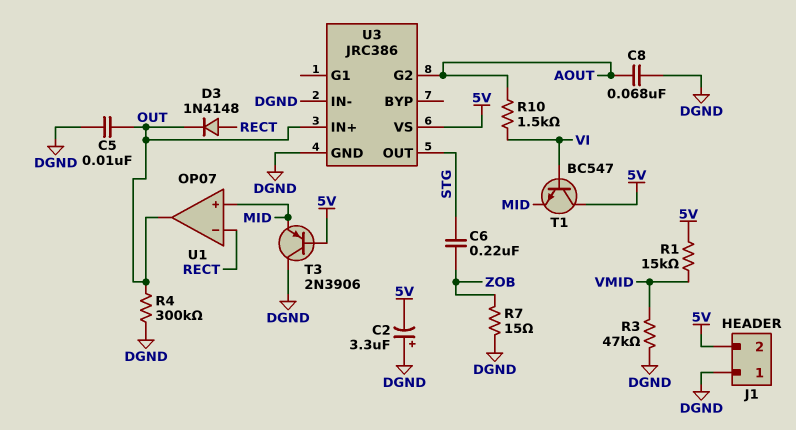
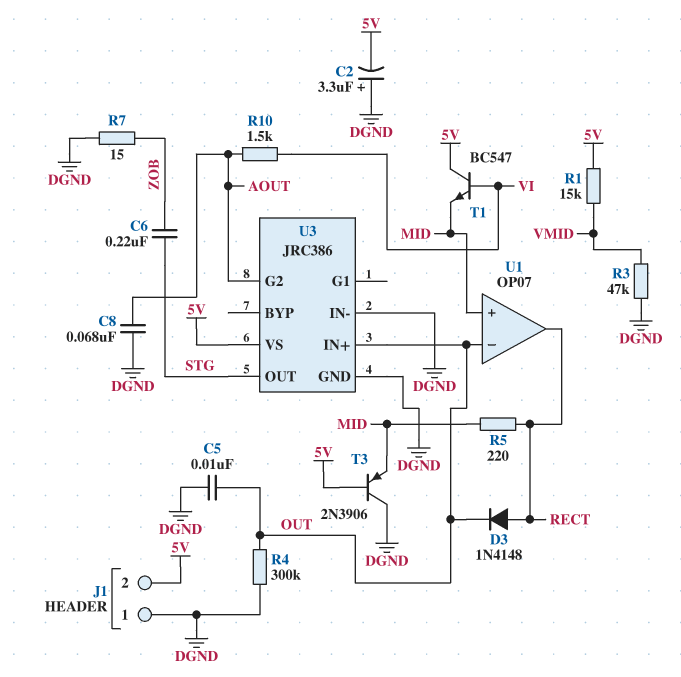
R5: none -> 220 (MID, RECT)
U1 pin in-: RECT -> OUT
U1 pin out: OUT -> RECT

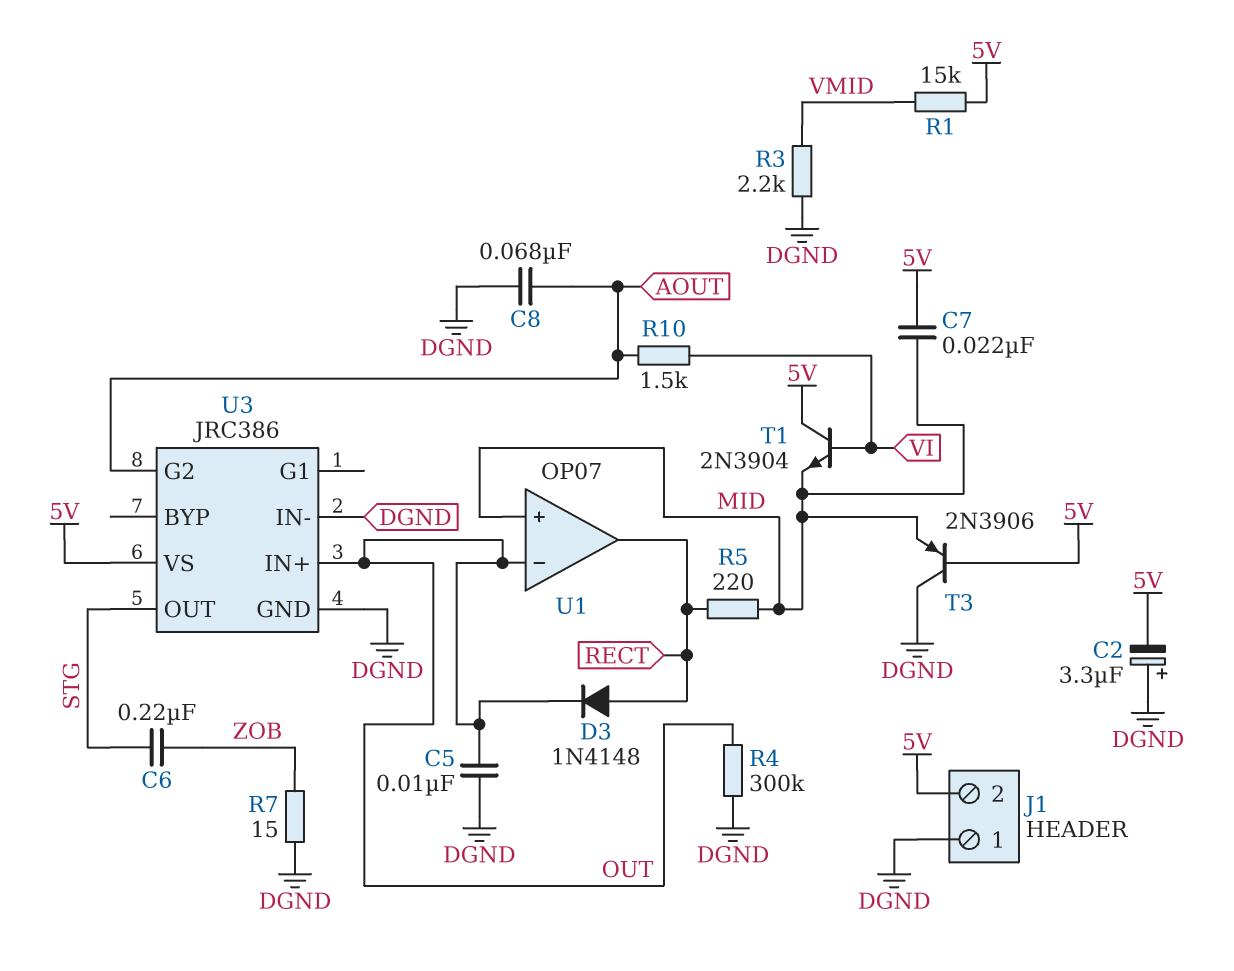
C7: none -> 22nF (5V, MID)
R3: 47k (DGND, VMID) -> 2.2k (DGND, VMID)
T1: NPN BC547 (B VI, C 5V, E MID) -> NPN 2N3904 (B VI, C 5V, E MID)

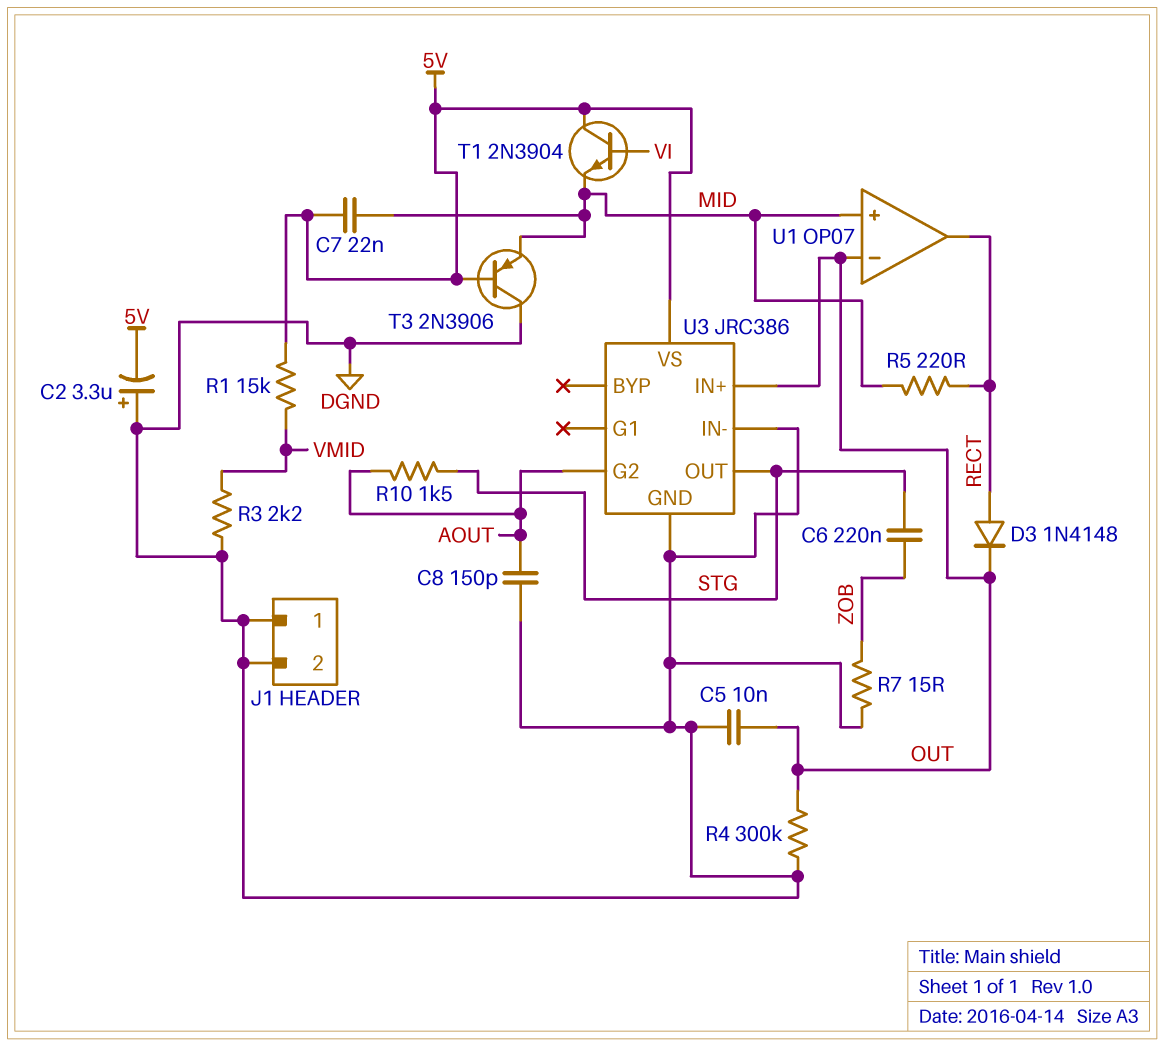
C8: 68nF (AOUT, DGND) -> 150pF (AOUT, DGND)
J1 pin 2: 5V -> DGND
R10: 1.5k (AOUT, VI) -> 1.5k (AOUT, STG)

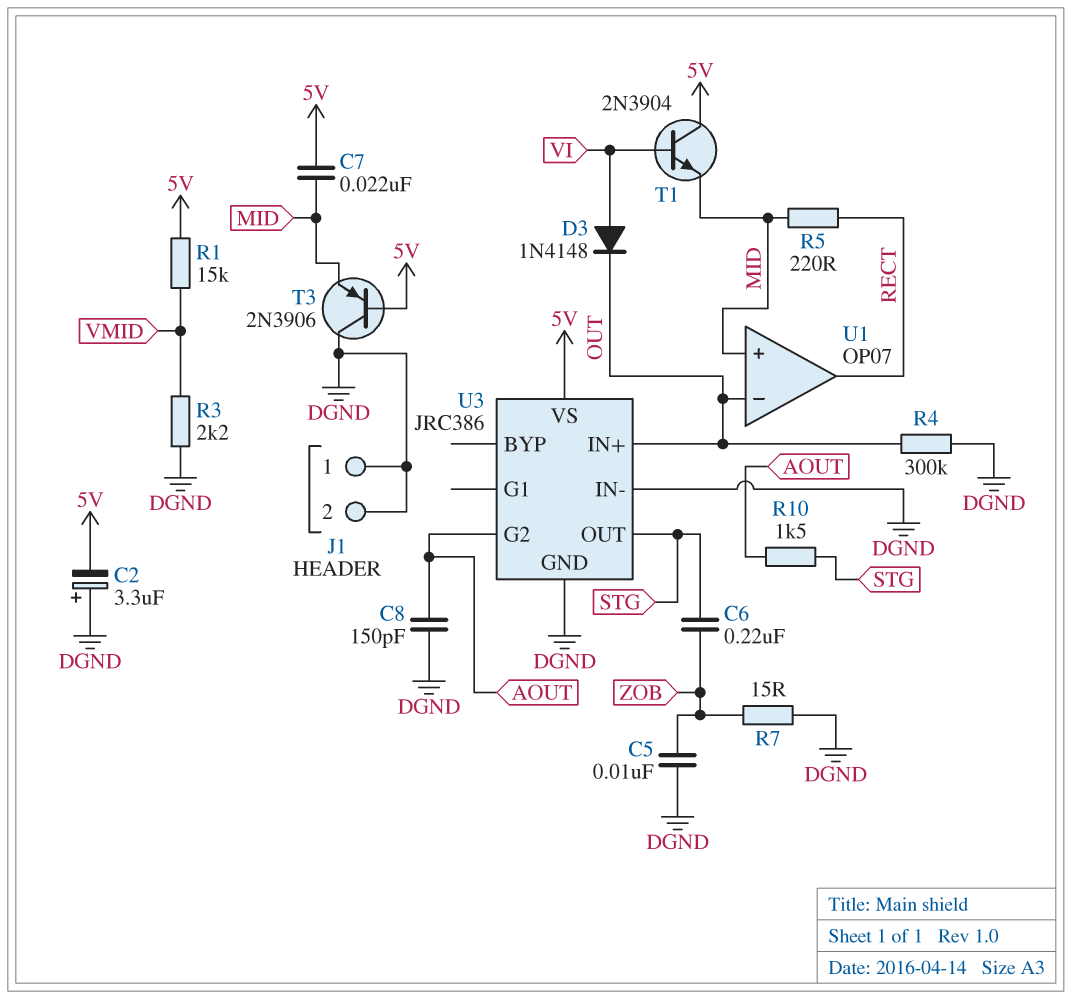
C5: 10nF (DGND, OUT) -> 10nF (DGND, ZOB)
D3: diode 1N4148 (A RECT, K OUT) -> diode 1N4148 (A VI, K OUT)

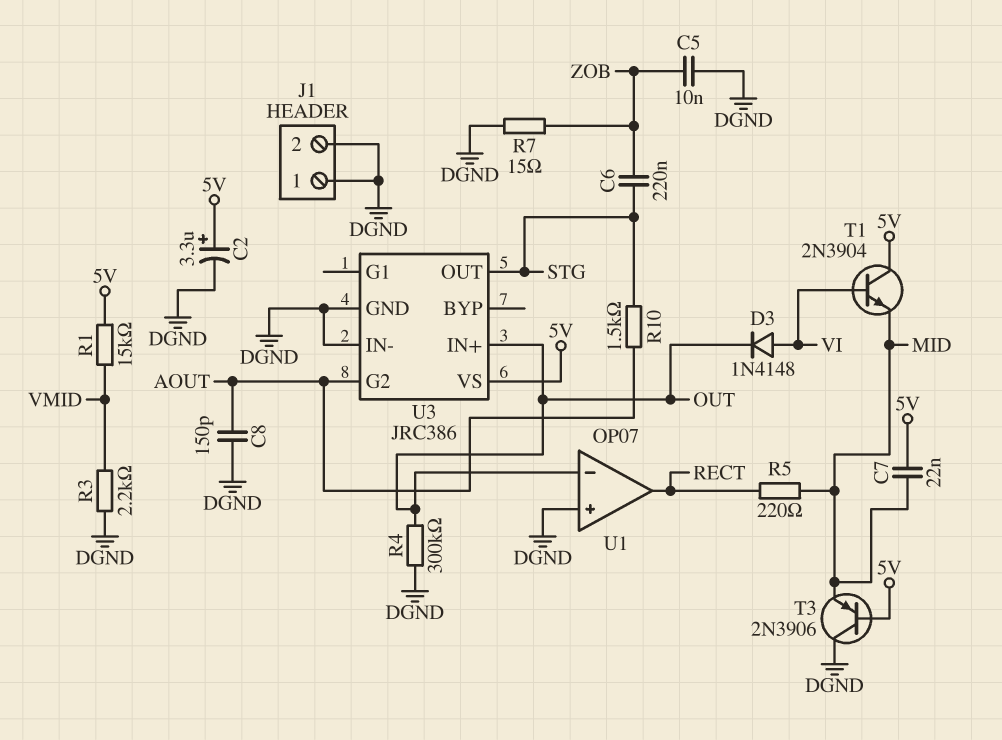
C2: 3.3uF (plus DGND, minus 5V) -> 3.3uF (plus 5V, minus DGND)
U1 pin in+: MID -> DGND

